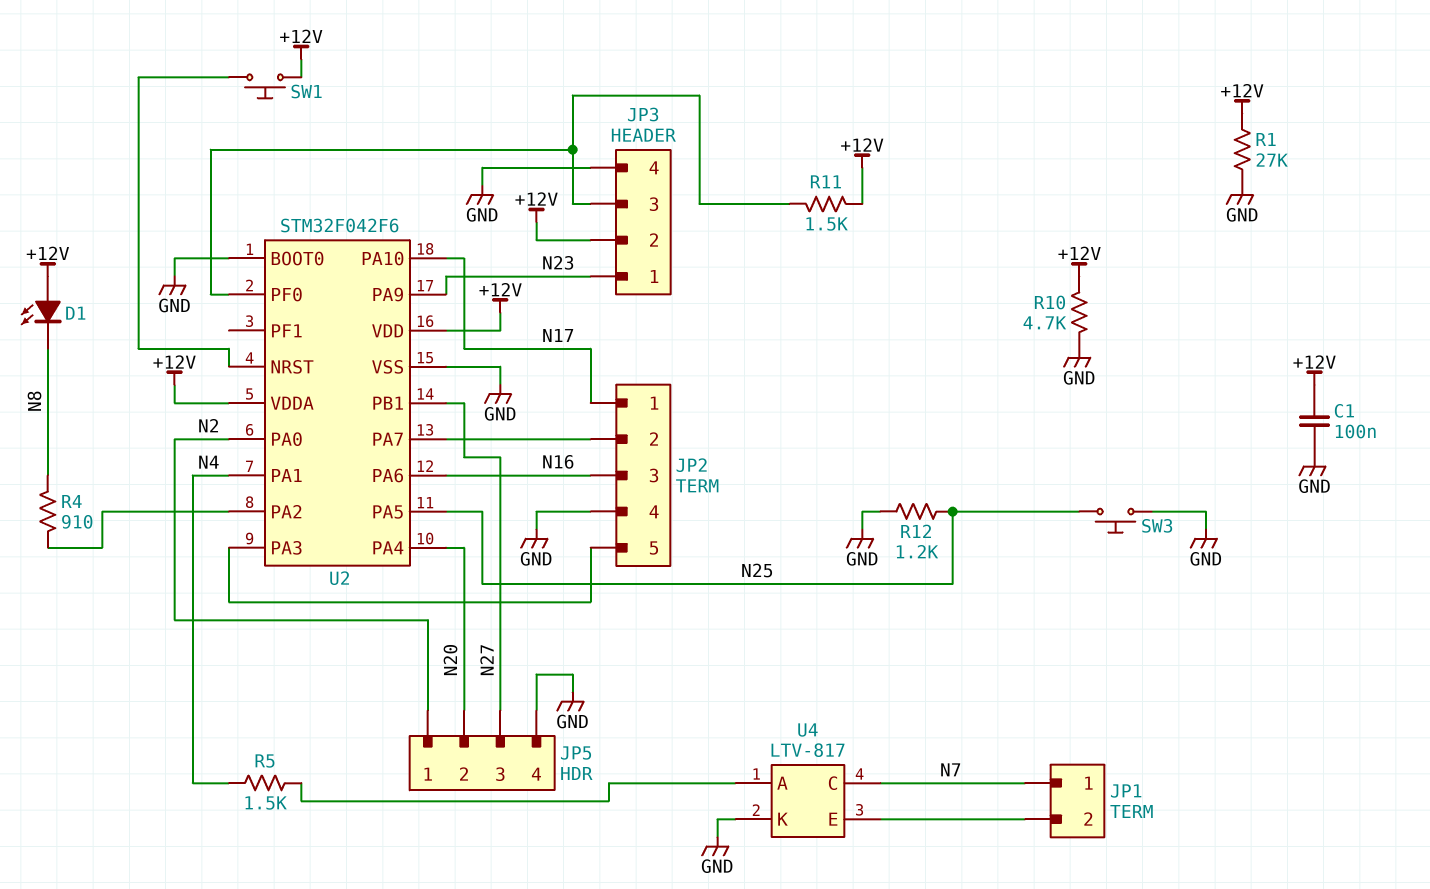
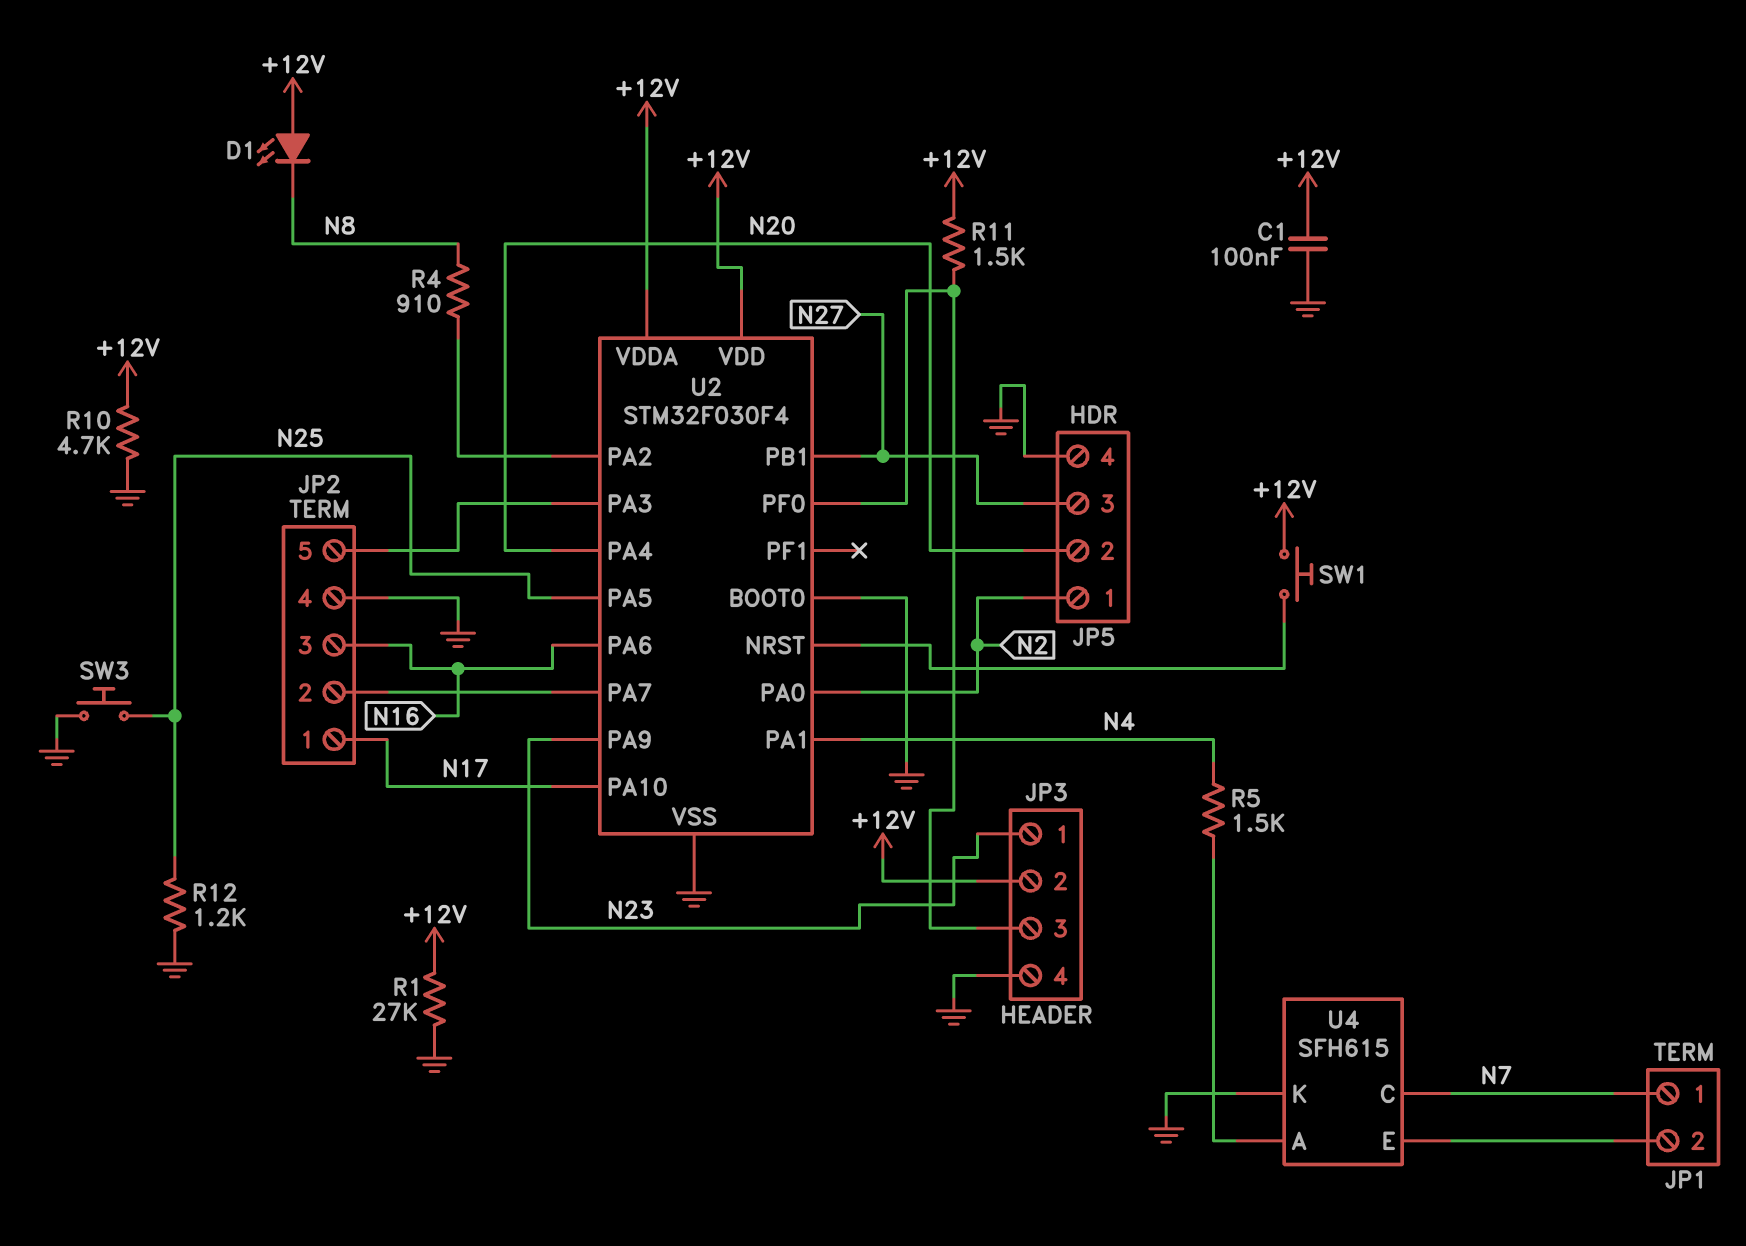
U2: STM32F042F6 -> STM32F030F4
U4: LTV-817 -> SFH615

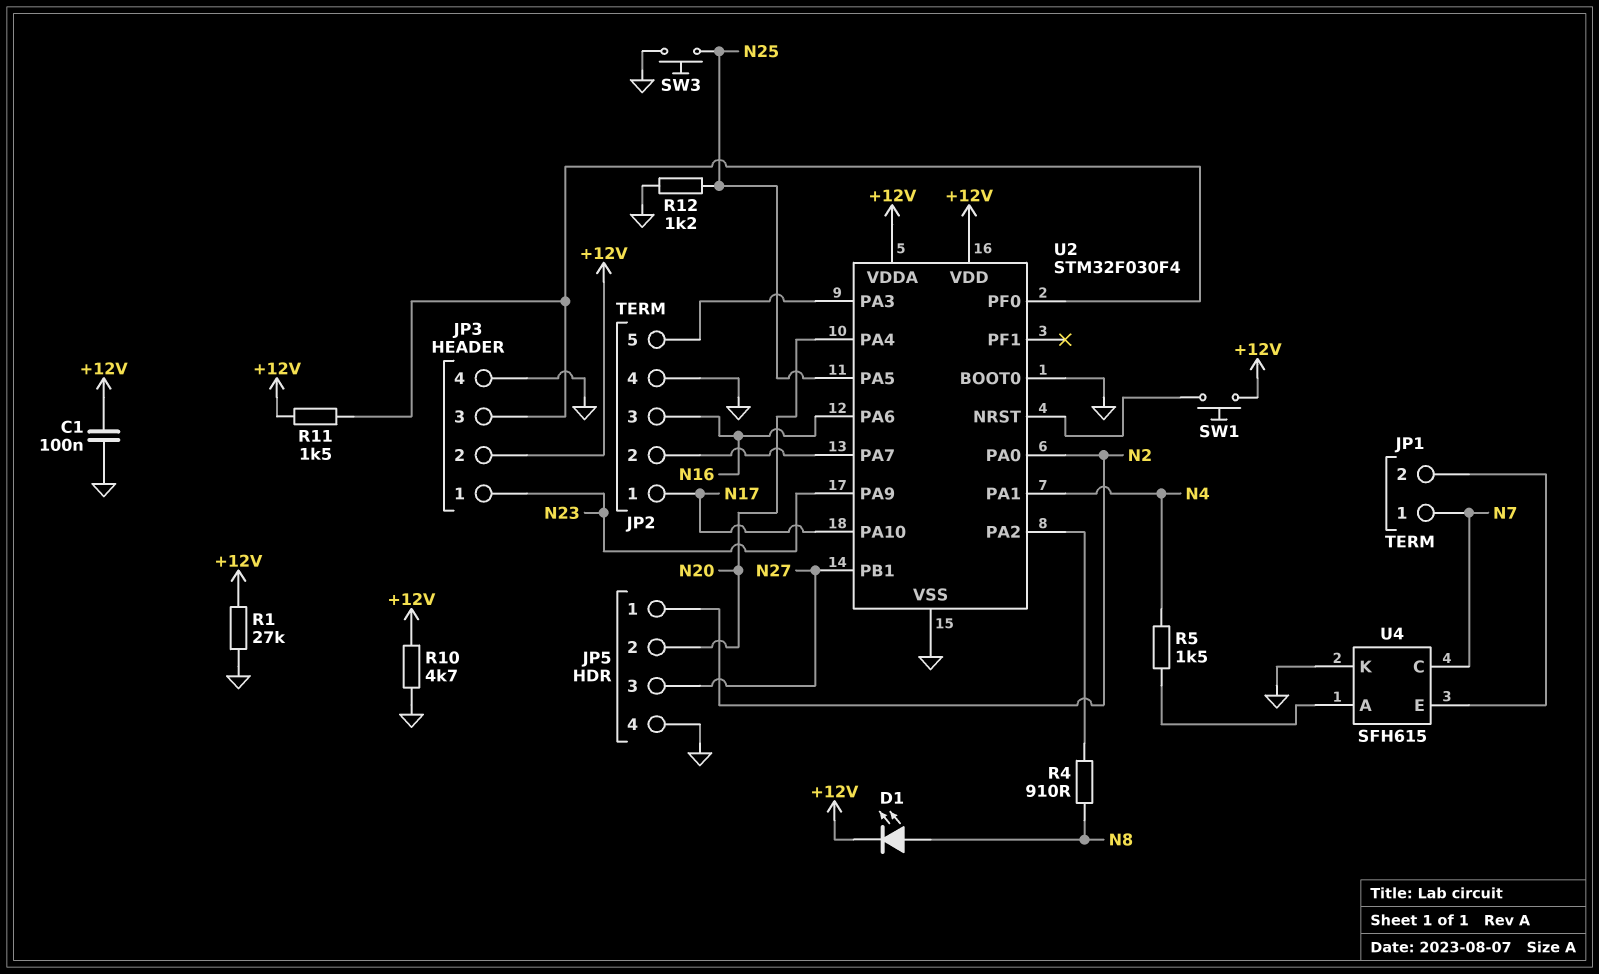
D1: LED (A +12V, K N8) -> LED (A N8, K +12V)

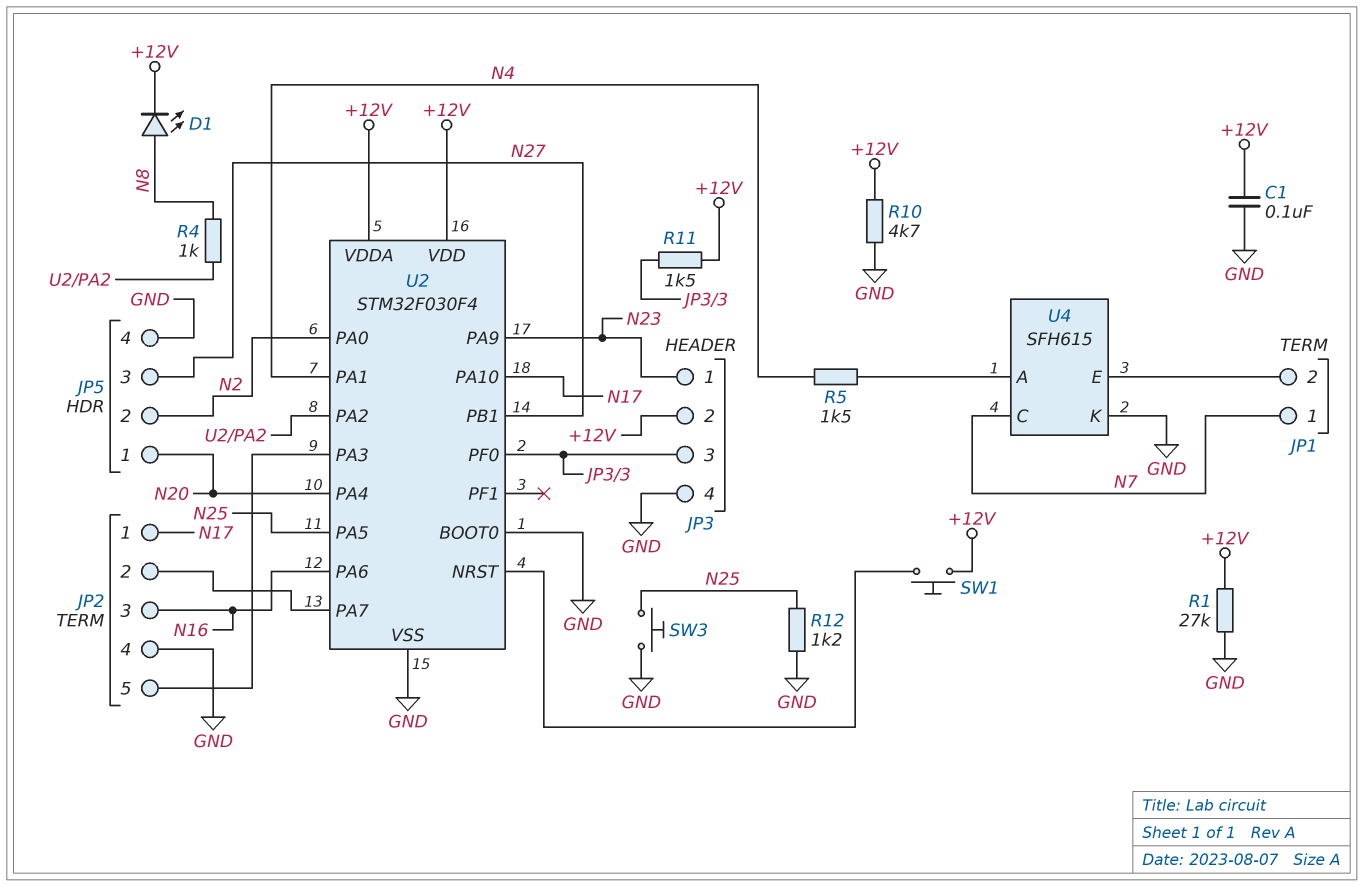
JP5 pin 1: N2 -> N20
JP5 pin 2: N20 -> N2
R4: 910 (N8, U2/PA2) -> 1k (N8, U2/PA2)

